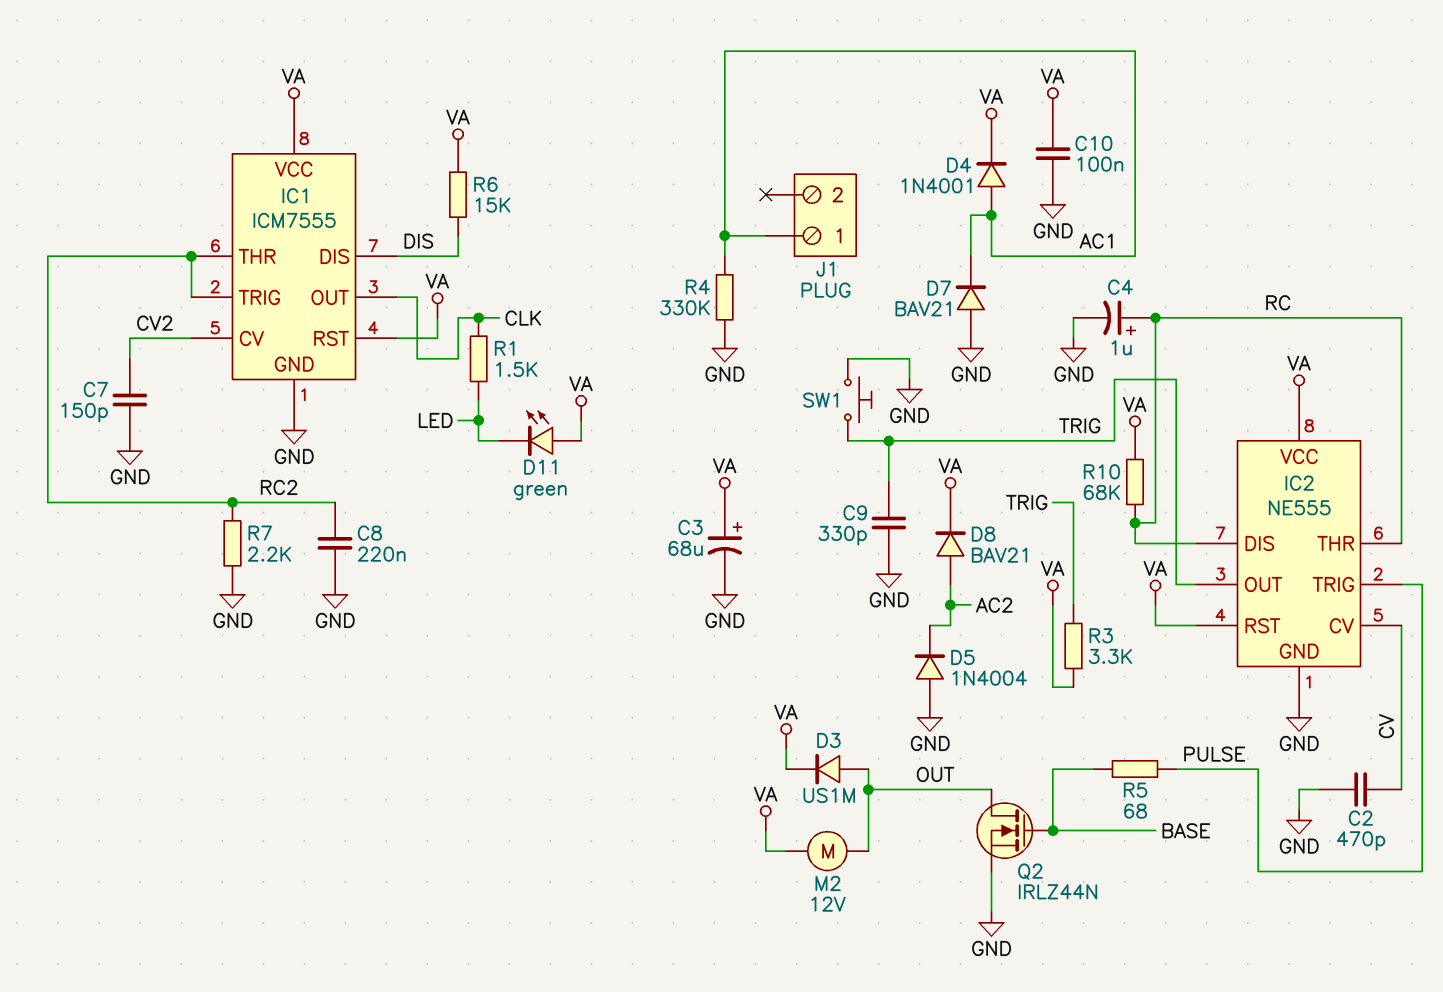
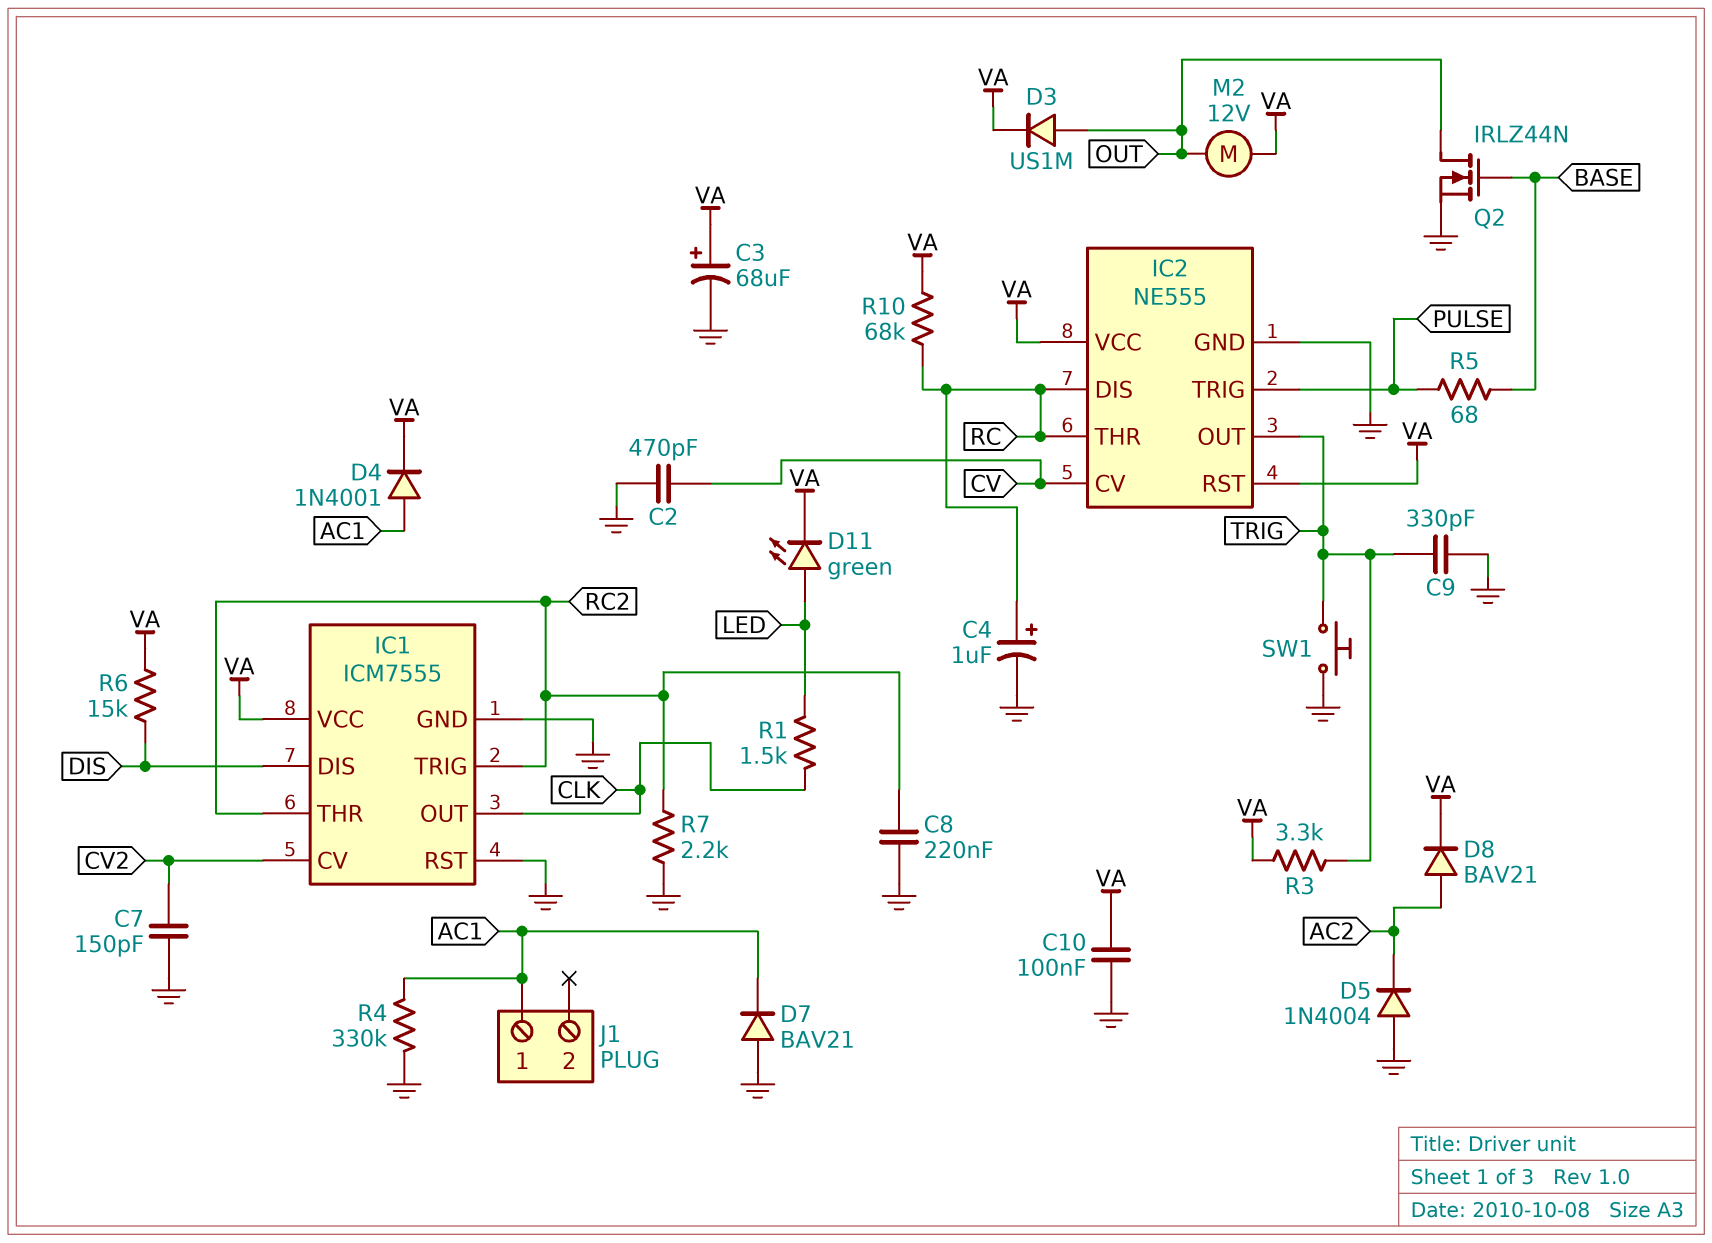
D11: LED green (A VA, K LED) -> LED green (A LED, K VA)
IC1 pin RST: VA -> GND

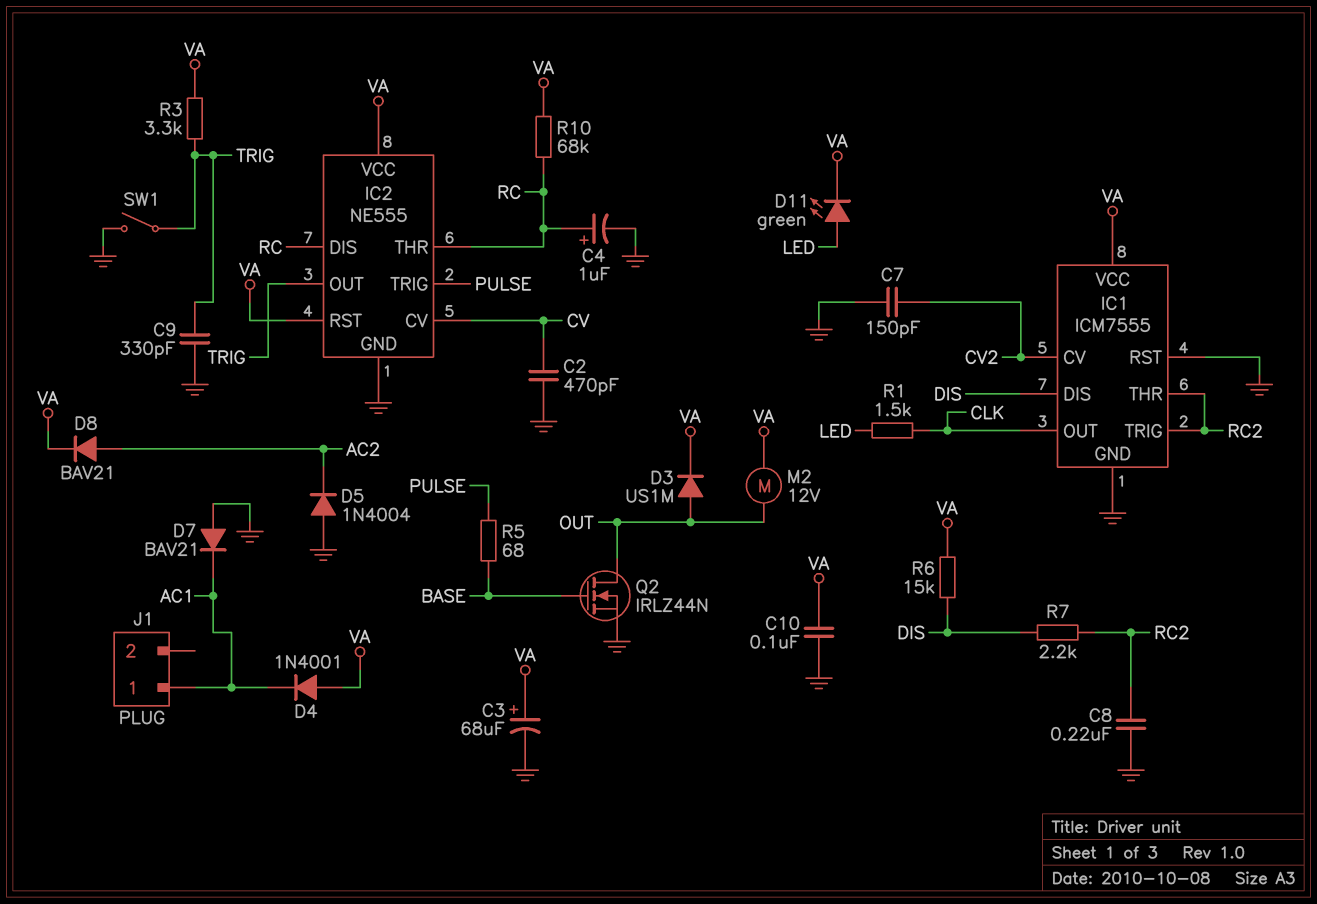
D4: diode 1N4001 (A AC1, K VA) -> diode 1N4001 (A VA, K AC1)
R4: 330k (AC1, GND) -> none
R7: 2.2k (GND, RC2) -> 2.2k (DIS, RC2)
SW1: button (GND, TRIG) -> switch (GND, TRIG)

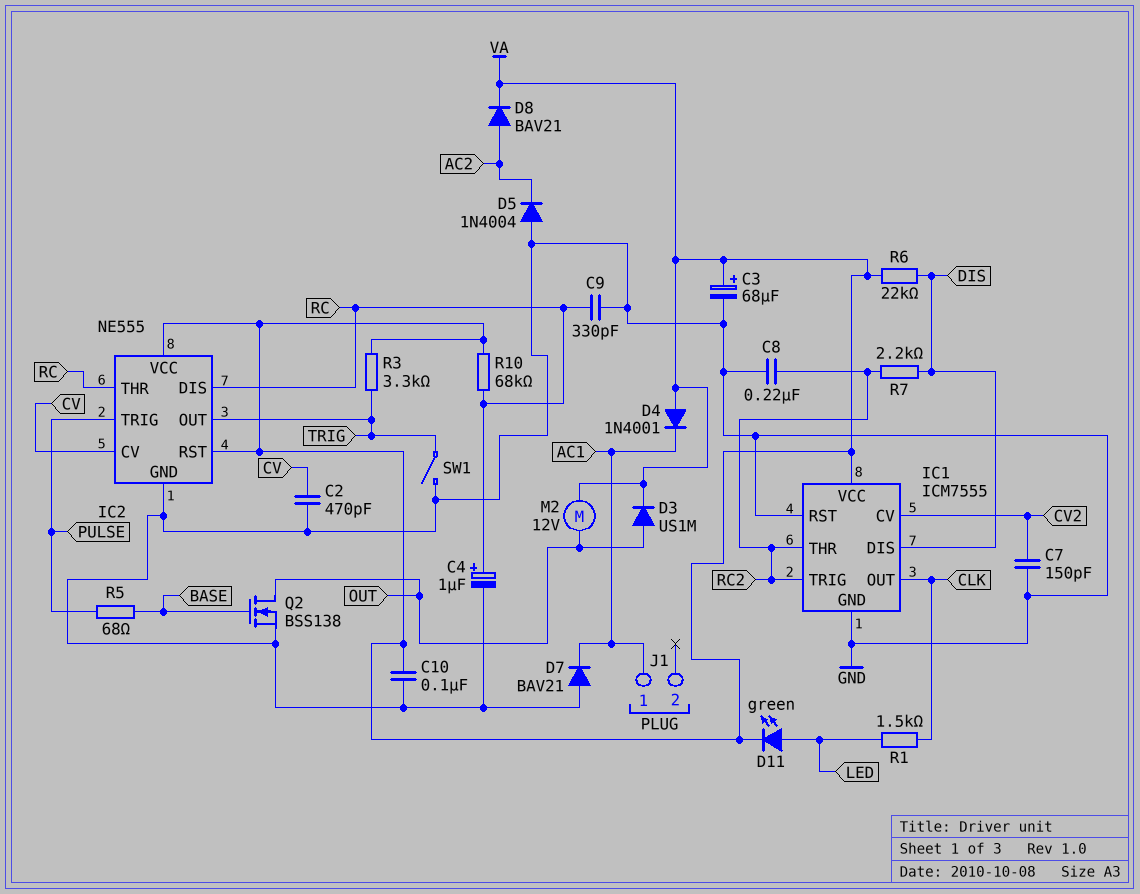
C9: 330pF (GND, TRIG) -> 330pF (GND, RC)
Q2: NMOS IRLZ44N (G BASE, D OUT, S GND) -> NMOS BSS138 (G BASE, D OUT, S GND)
R6: 15k (DIS, VA) -> 22k (DIS, VA)

